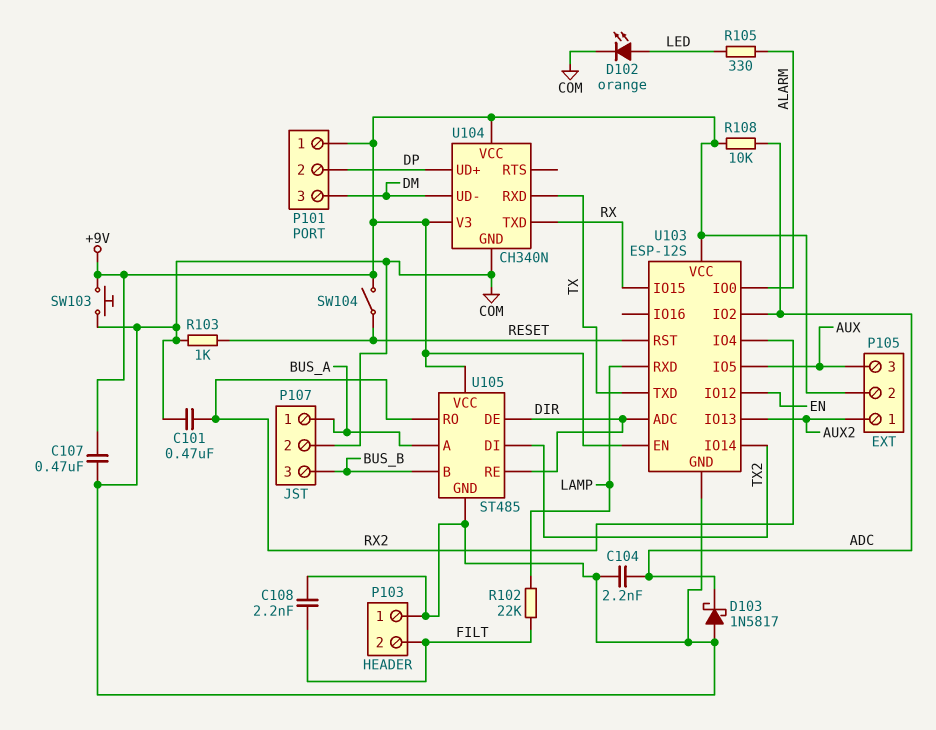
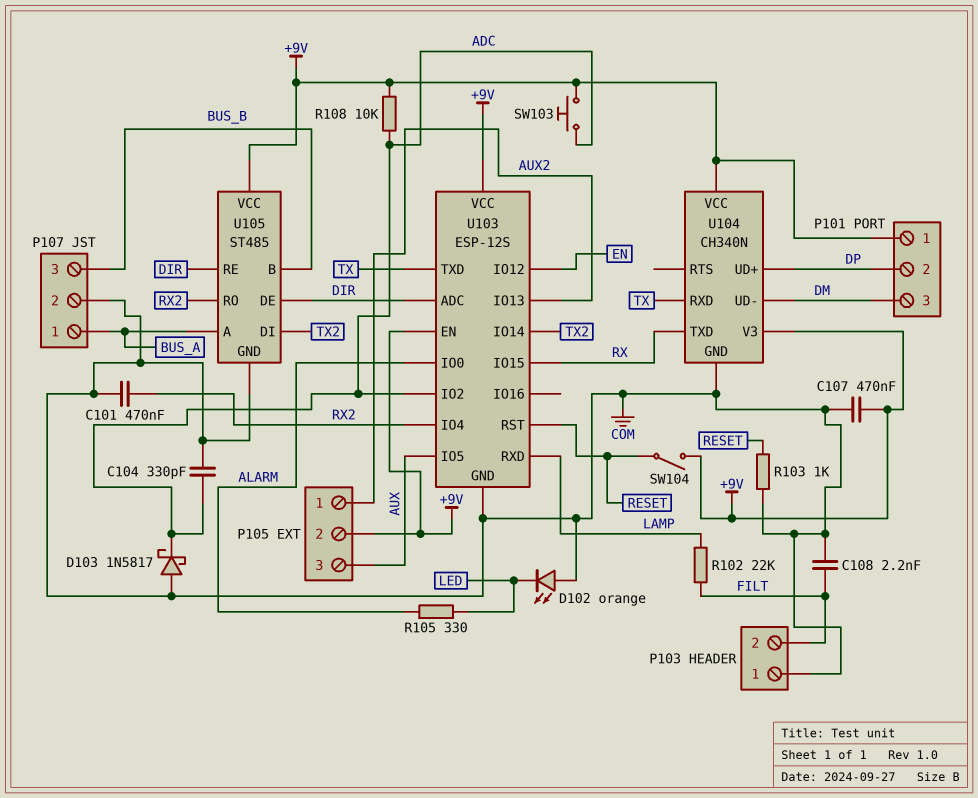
C104: 2.2nF (ADC, COM) -> 330pF (ADC, COM)
D102: LED orange (A LED, K COM) -> LED orange (A COM, K LED)
SW103: button (+9V, COM) -> button (+9V, ADC)

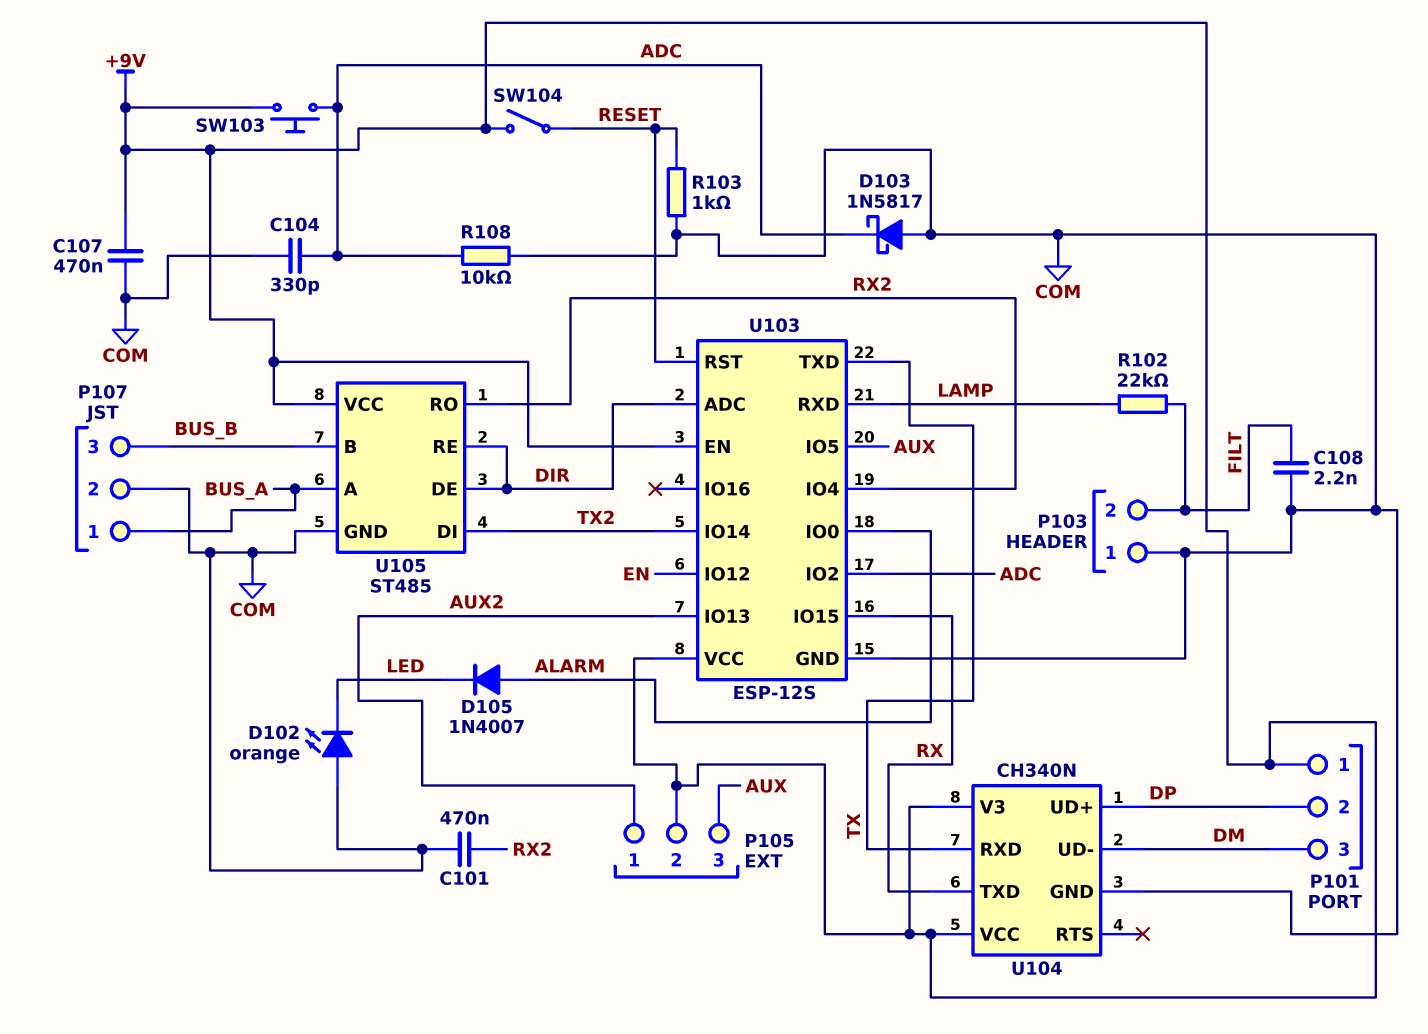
D105: none -> diode 1N4007 (A ALARM, K LED)
R105: 330 (ALARM, LED) -> none
R108: 10k (+9V, ADC) -> 10k (ADC, COM)

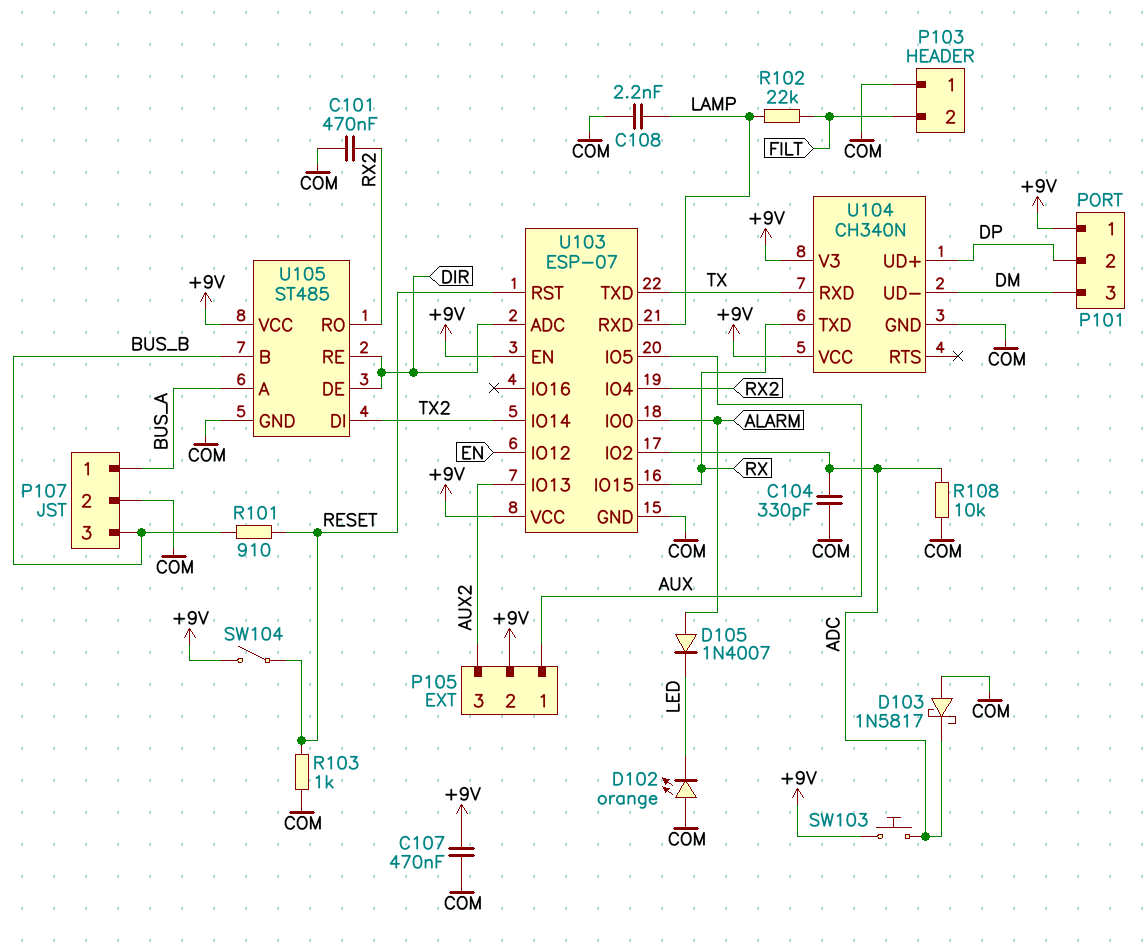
C108: 2.2nF (COM, FILT) -> 2.2nF (COM, LAMP)
P105 pin 1: AUX2 -> AUX
P105 pin 3: AUX -> AUX2
R101: none -> 910 (BUS_B, RESET)
U103: ESP-12S -> ESP-07

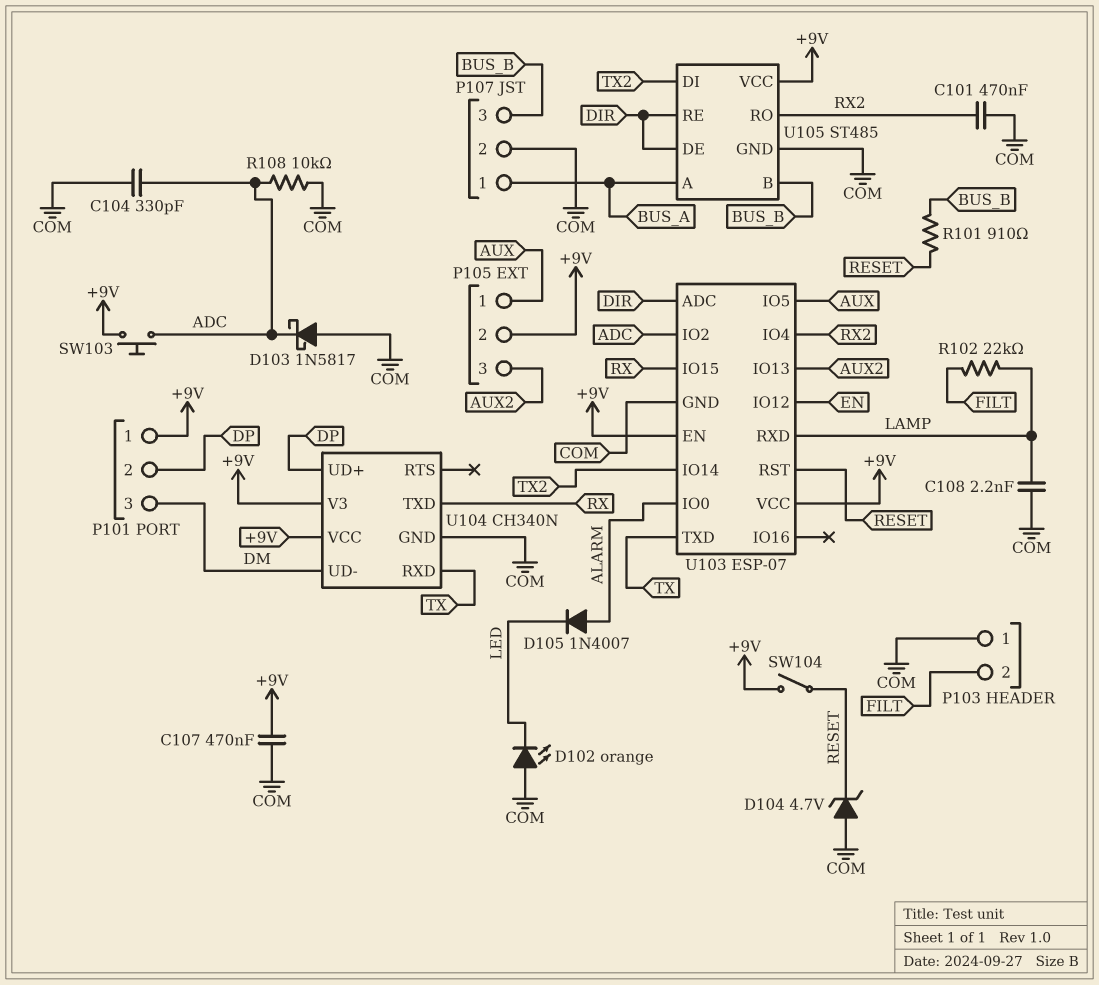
D104: none -> zener 4.7V (A COM, K RESET)
R103: 1k (COM, RESET) -> none

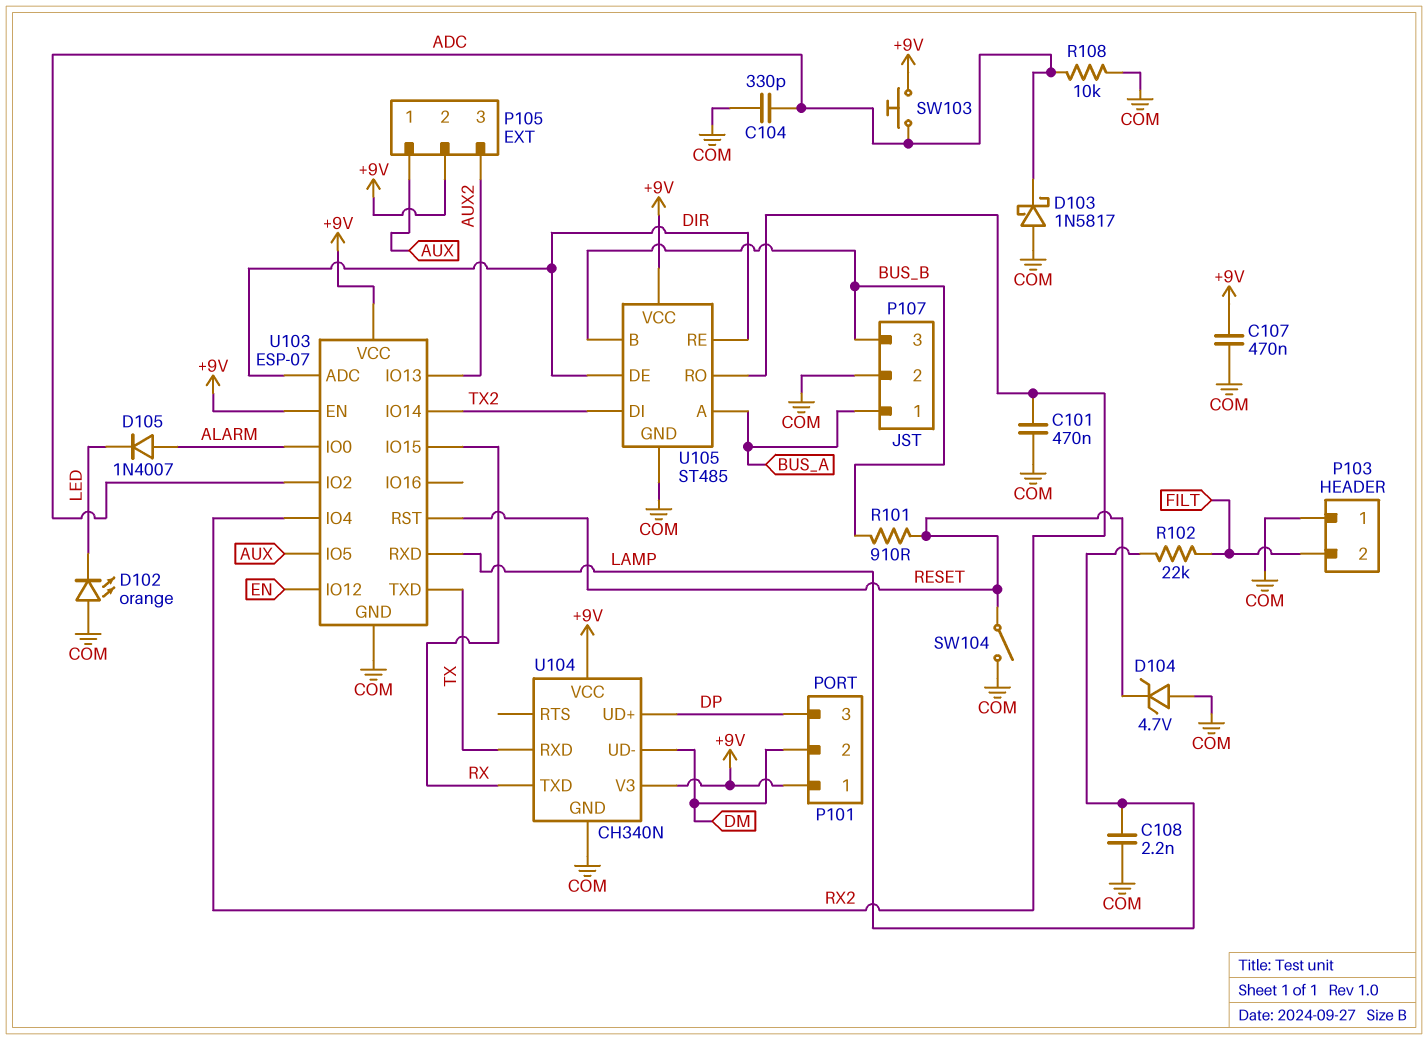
P101 pin 2: DP -> DM
P101 pin 3: DM -> DP
SW104: switch (+9V, RESET) -> switch (COM, RESET)

